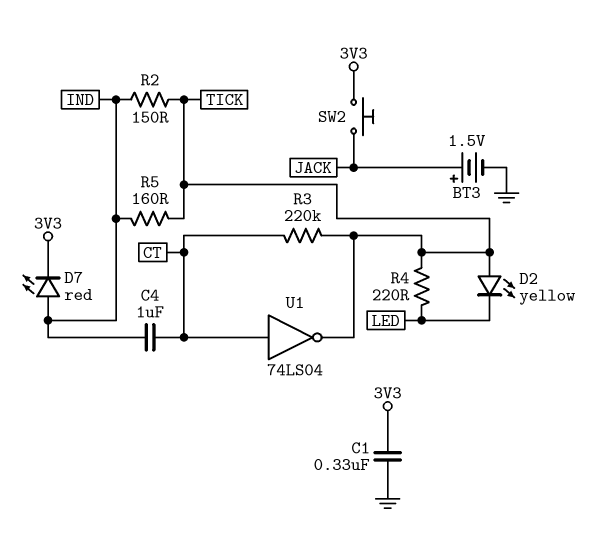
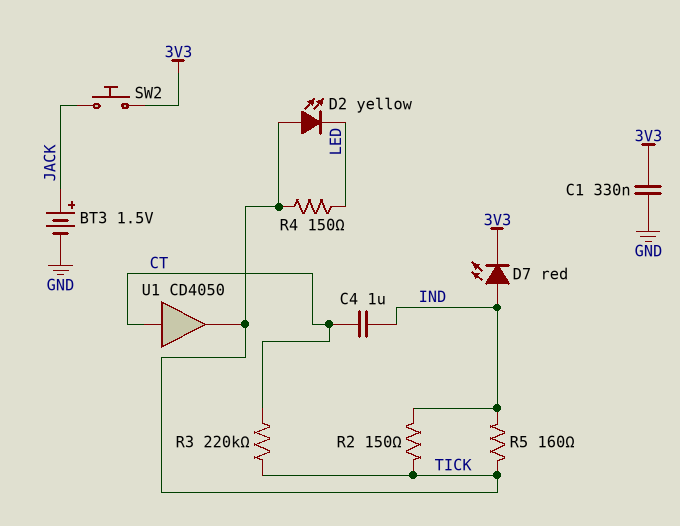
R4: 220 (LED, TICK) -> 150 (LED, TICK)
U1: NOT 74LS04 (in CT, out TICK) -> buffer CD4050 (in CT, out TICK)

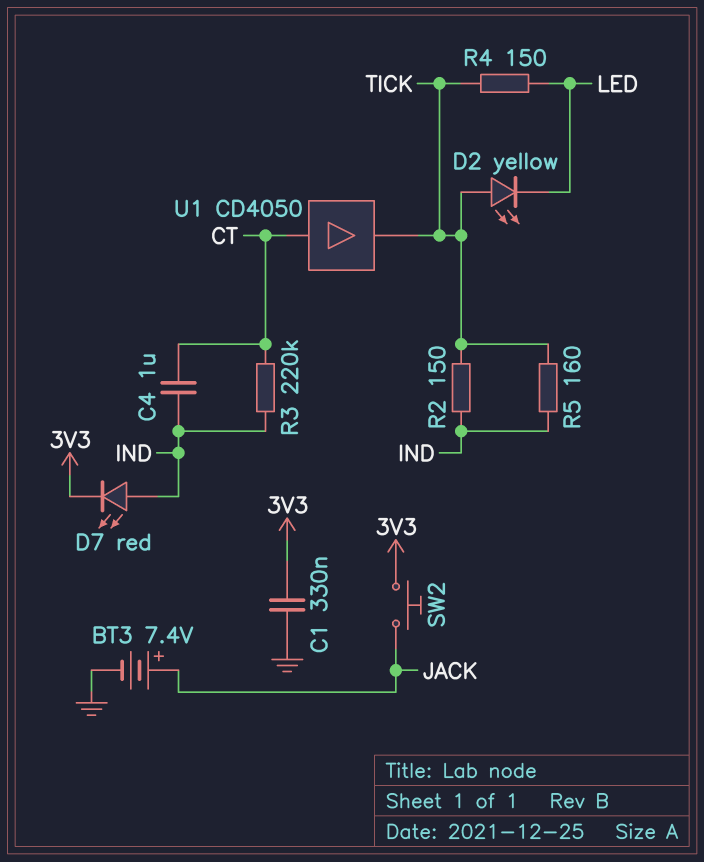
BT3: 1.5V (plus JACK, minus GND) -> 7.4V (plus JACK, minus GND)
R3: 220k (CT, TICK) -> 220k (CT, IND)

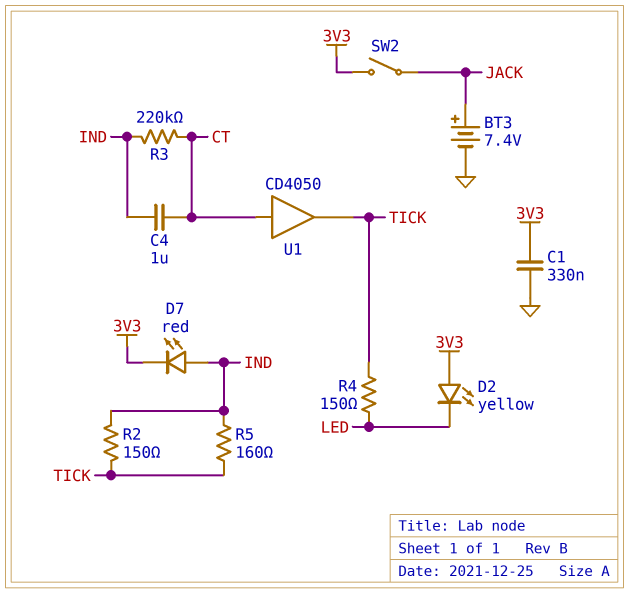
D2: LED yellow (A TICK, K LED) -> LED yellow (A 3V3, K LED)
SW2: button (3V3, JACK) -> switch (3V3, JACK)

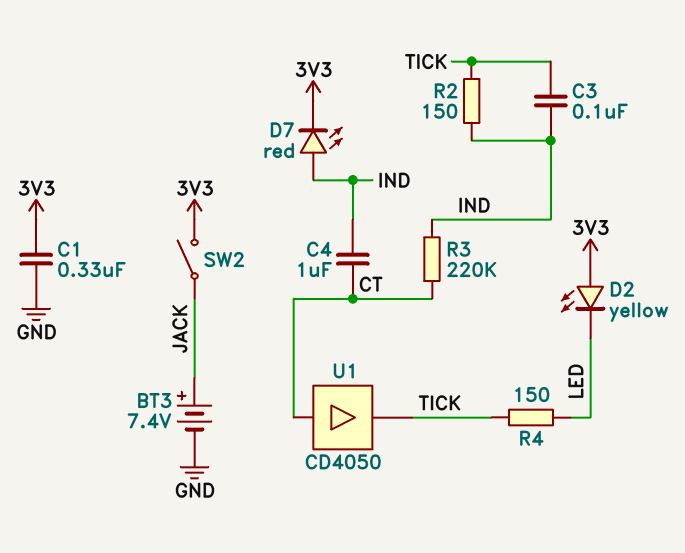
C3: none -> 100nF (IND, TICK)
R5: 160 (IND, TICK) -> none

